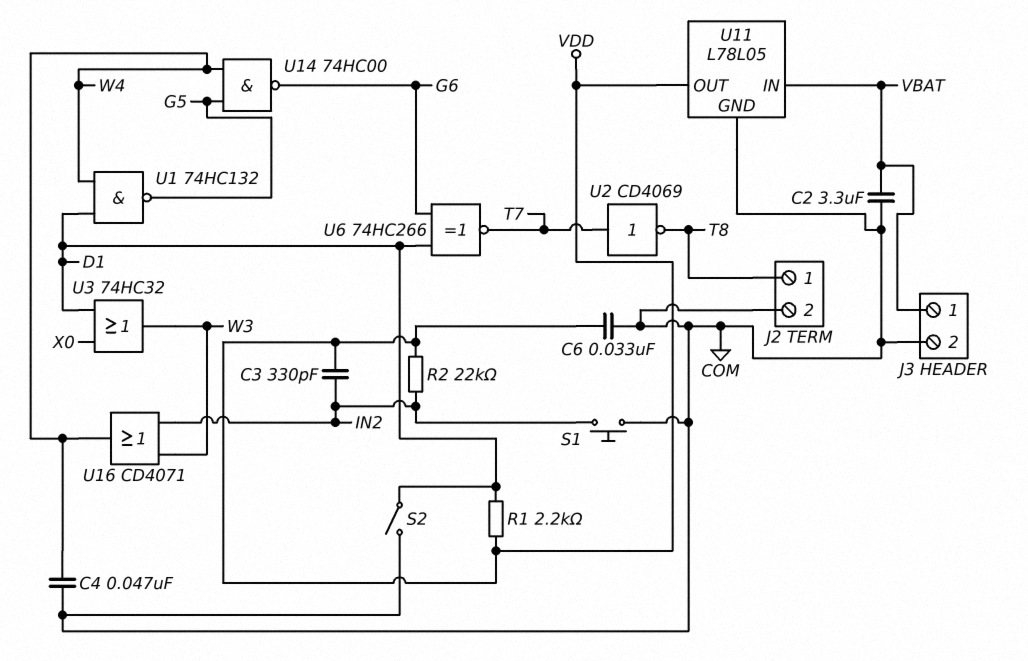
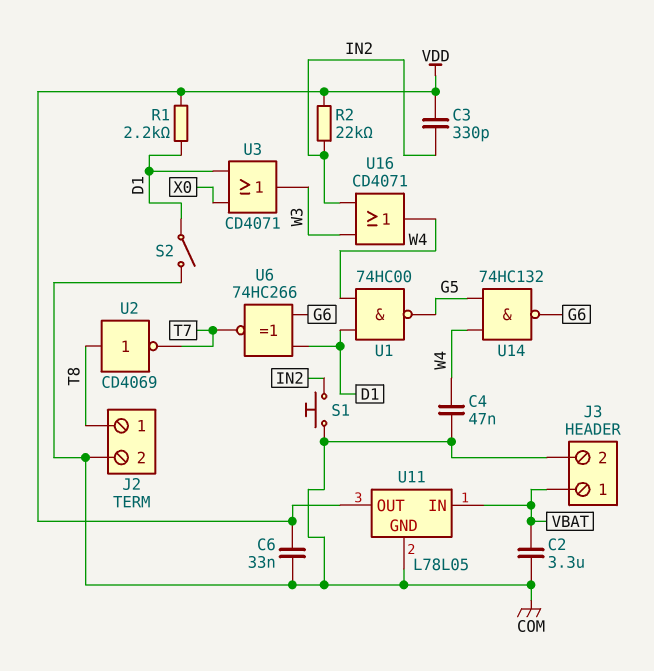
U1: NAND 74HC132 (in D1, in W4, out G5) -> NAND 74HC00 (in D1, in W4, out G5)
U2: NOT CD4069 (in T7, out T8) -> NOT CD4069 (in T8, out T7)
U3: OR 74HC32 (in D1, in X0, out W3) -> OR CD4071 (in D1, in X0, out W3)
U14: NAND 74HC00 (in G5, in W4, out G6) -> NAND 74HC132 (in G5, in W4, out G6)

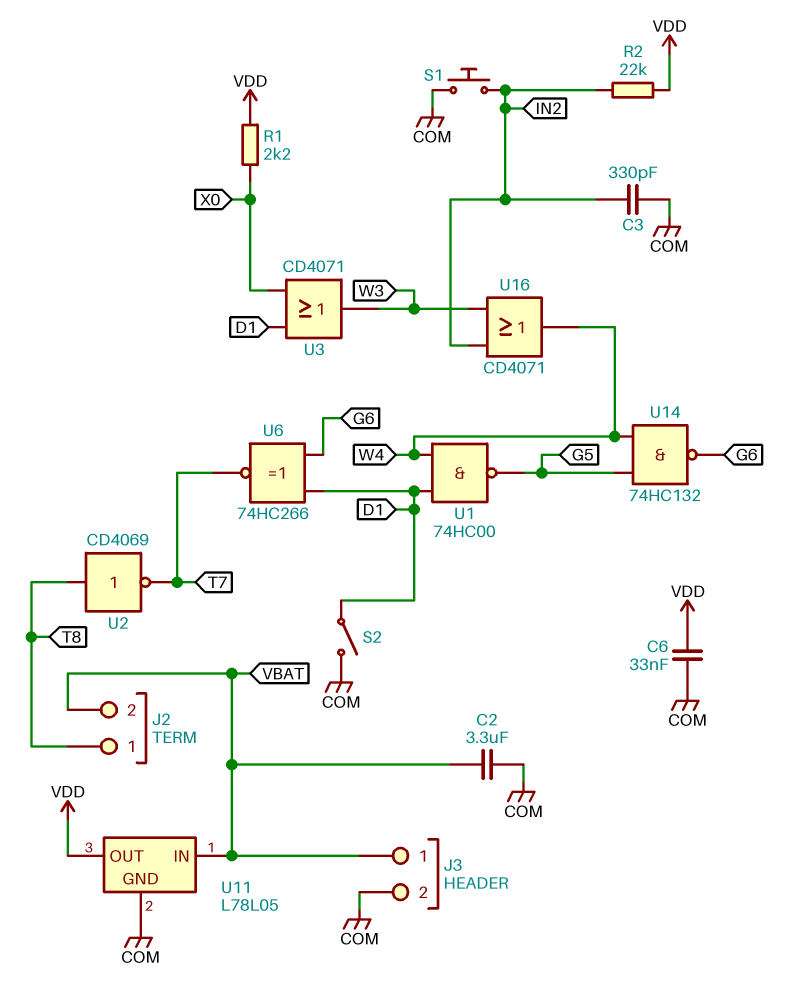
C3: 330pF (IN2, VDD) -> 330pF (COM, IN2)
C4: 47nF (COM, W4) -> none
J2 pin 2: COM -> VBAT
R1: 2.2k (D1, VDD) -> 2.2k (VDD, X0)

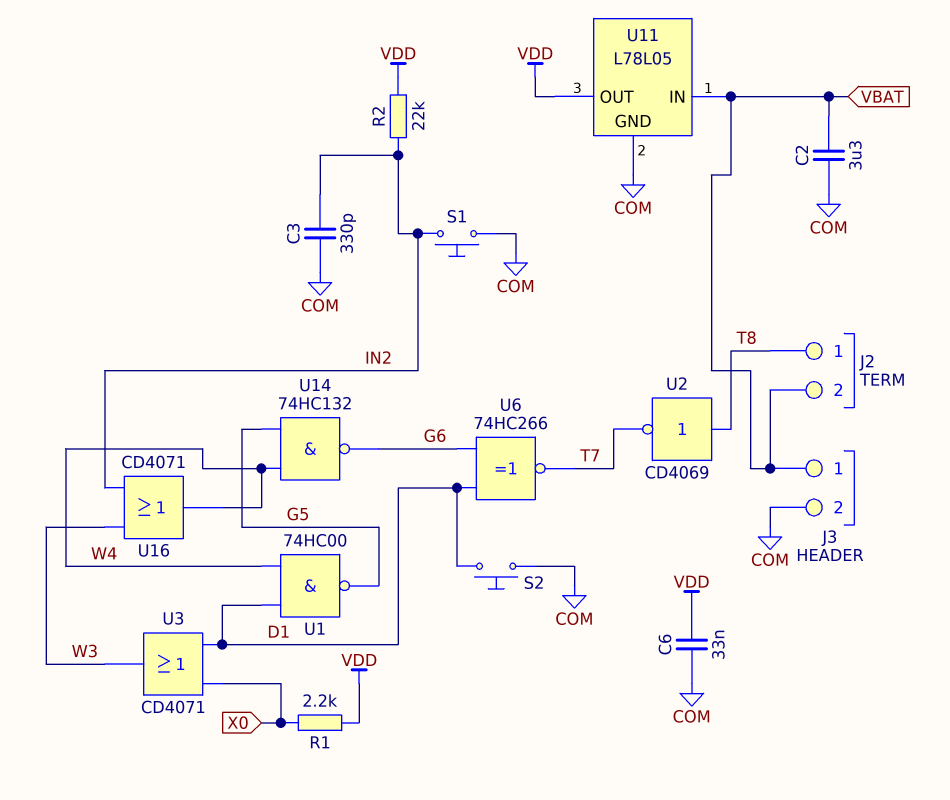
S2: switch (COM, D1) -> button (COM, D1)

